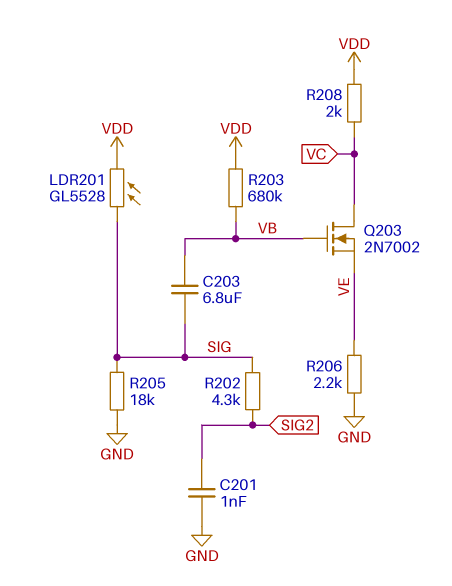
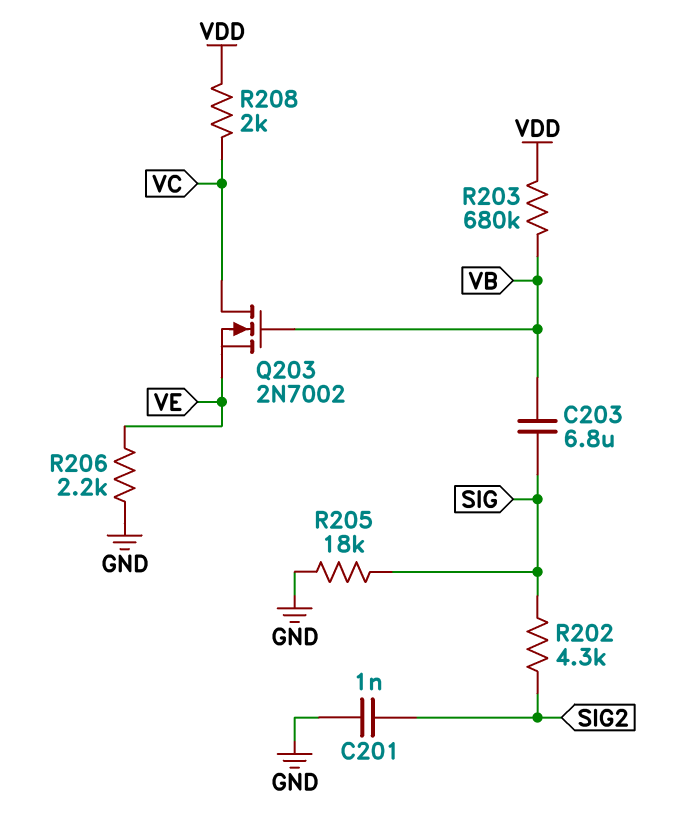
LDR201: GL5528 (SIG, VDD) -> none

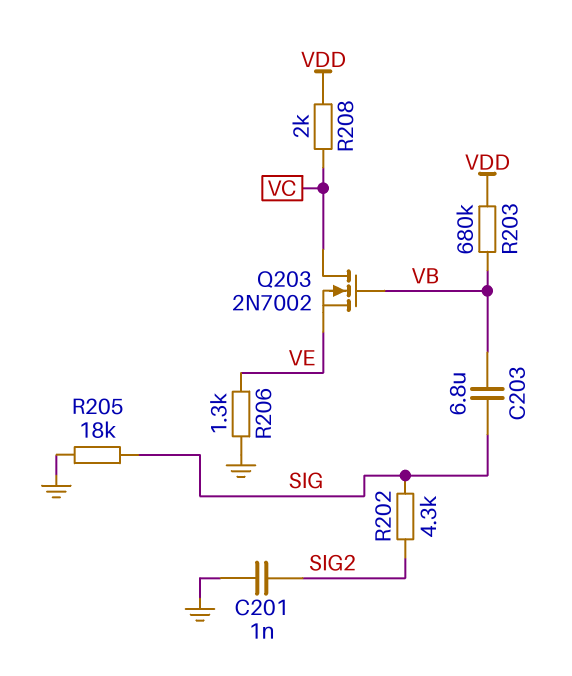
R206: 2.2k (GND, VE) -> 1.3k (GND, VE)

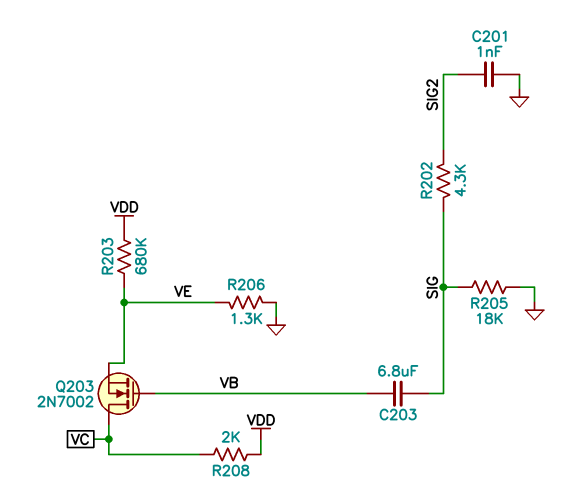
R203: 680k (VB, VDD) -> 680k (VDD, VE)

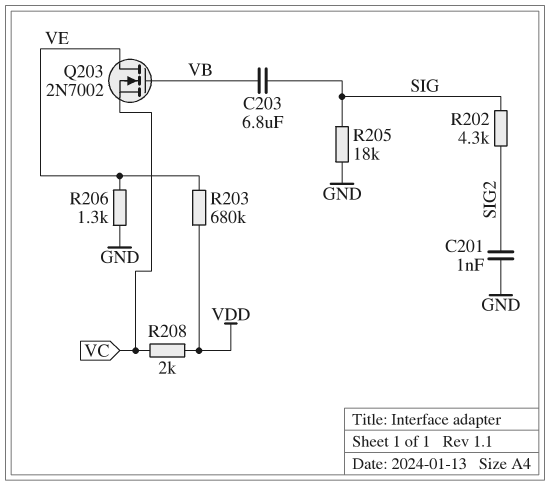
Q203: NMOS 2N7002 (G VB, D VC, S VE) -> NMOS 2N7002 (G VB, D VE, S VC)

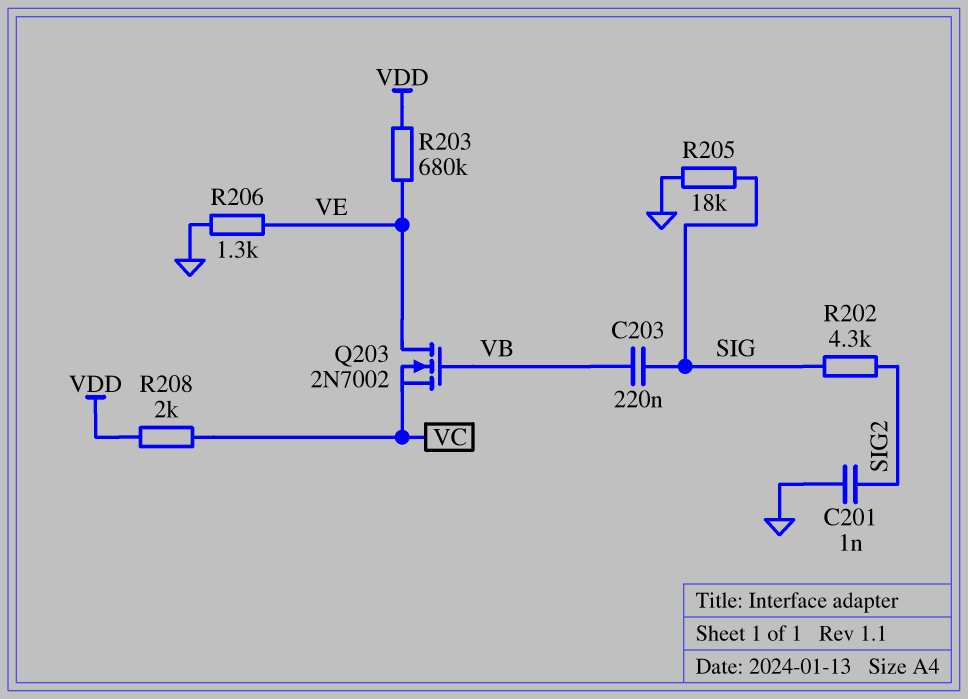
C203: 6.8uF (SIG, VB) -> 220nF (SIG, VB)

